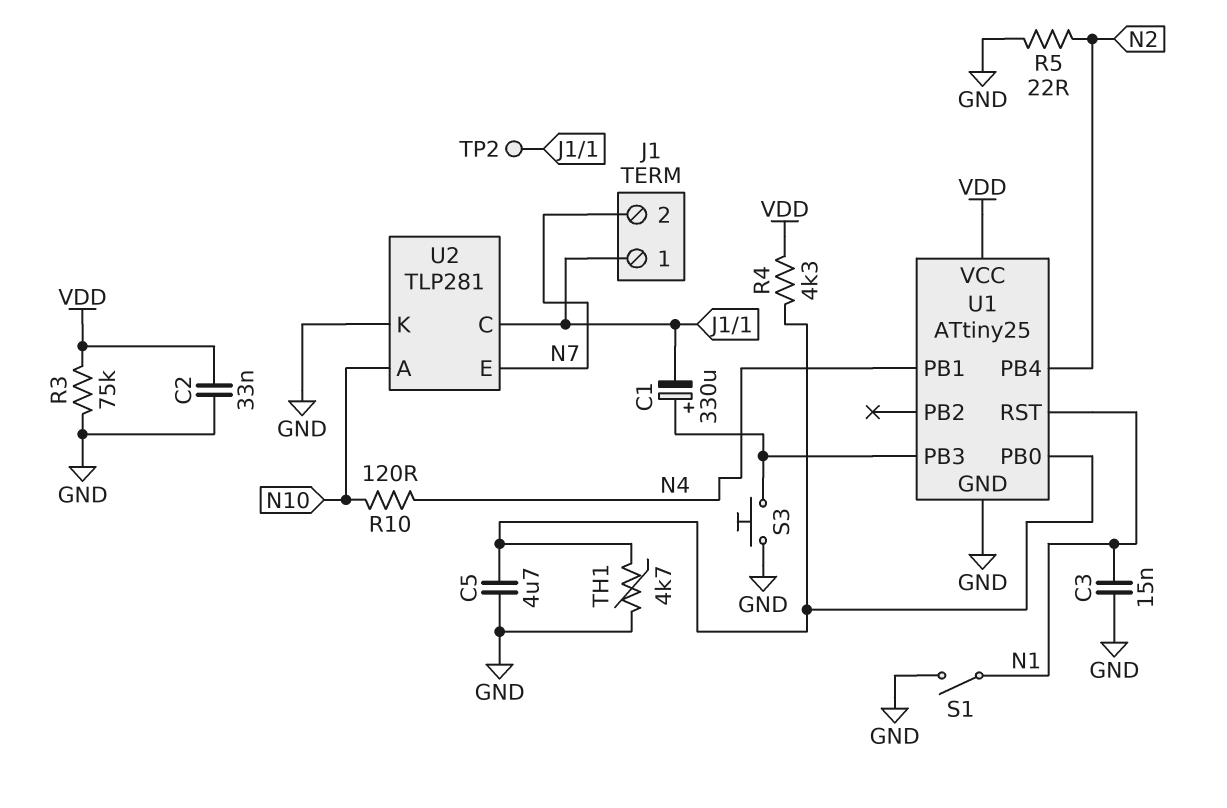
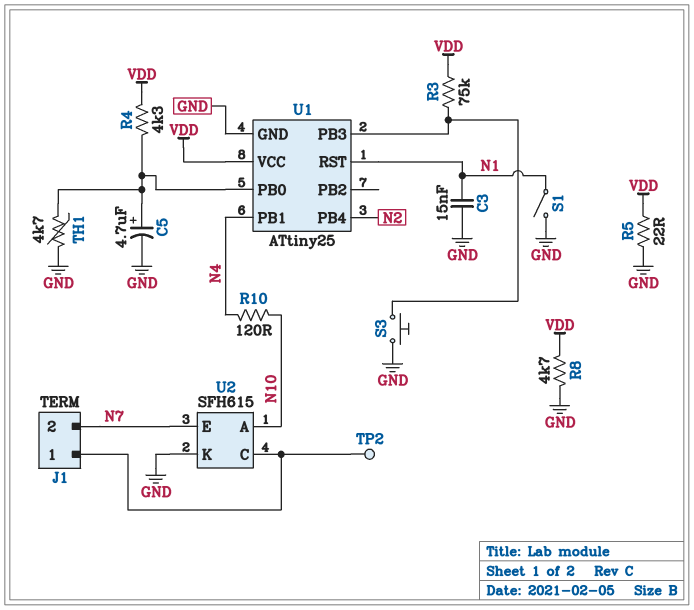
C1: 330uF (plus U1/PB3, minus J1/1) -> none
C2: 33nF (GND, VDD) -> none
C5: 4.7uF (GND, U1/PB0) -> 4.7uF (plus U1/PB0, minus GND)
R3: 75k (GND, VDD) -> 75k (U1/PB3, VDD)
R5: 22 (GND, N2) -> 22 (GND, VDD)
R8: none -> 4.7k (GND, VDD)
U2: TLP281 -> SFH615

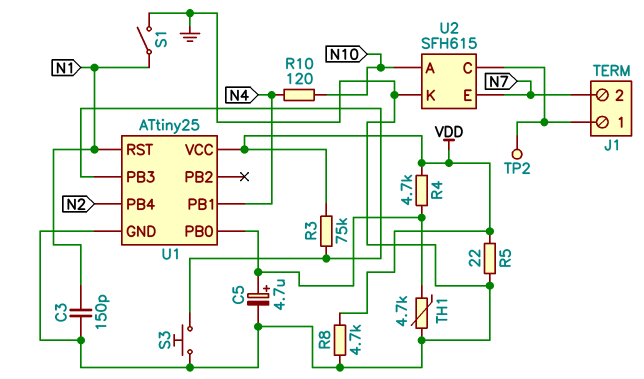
C3: 15nF (GND, N1) -> 150pF (GND, N1)
R4: 4.3k (U1/PB0, VDD) -> 4.7k (U1/PB0, VDD)

